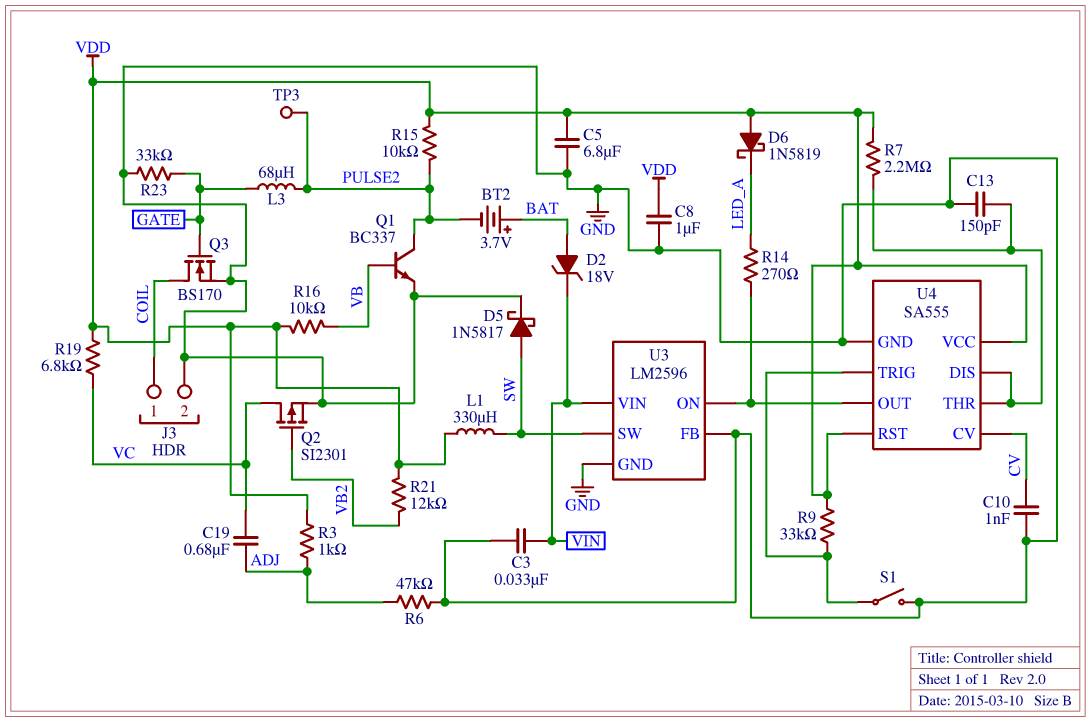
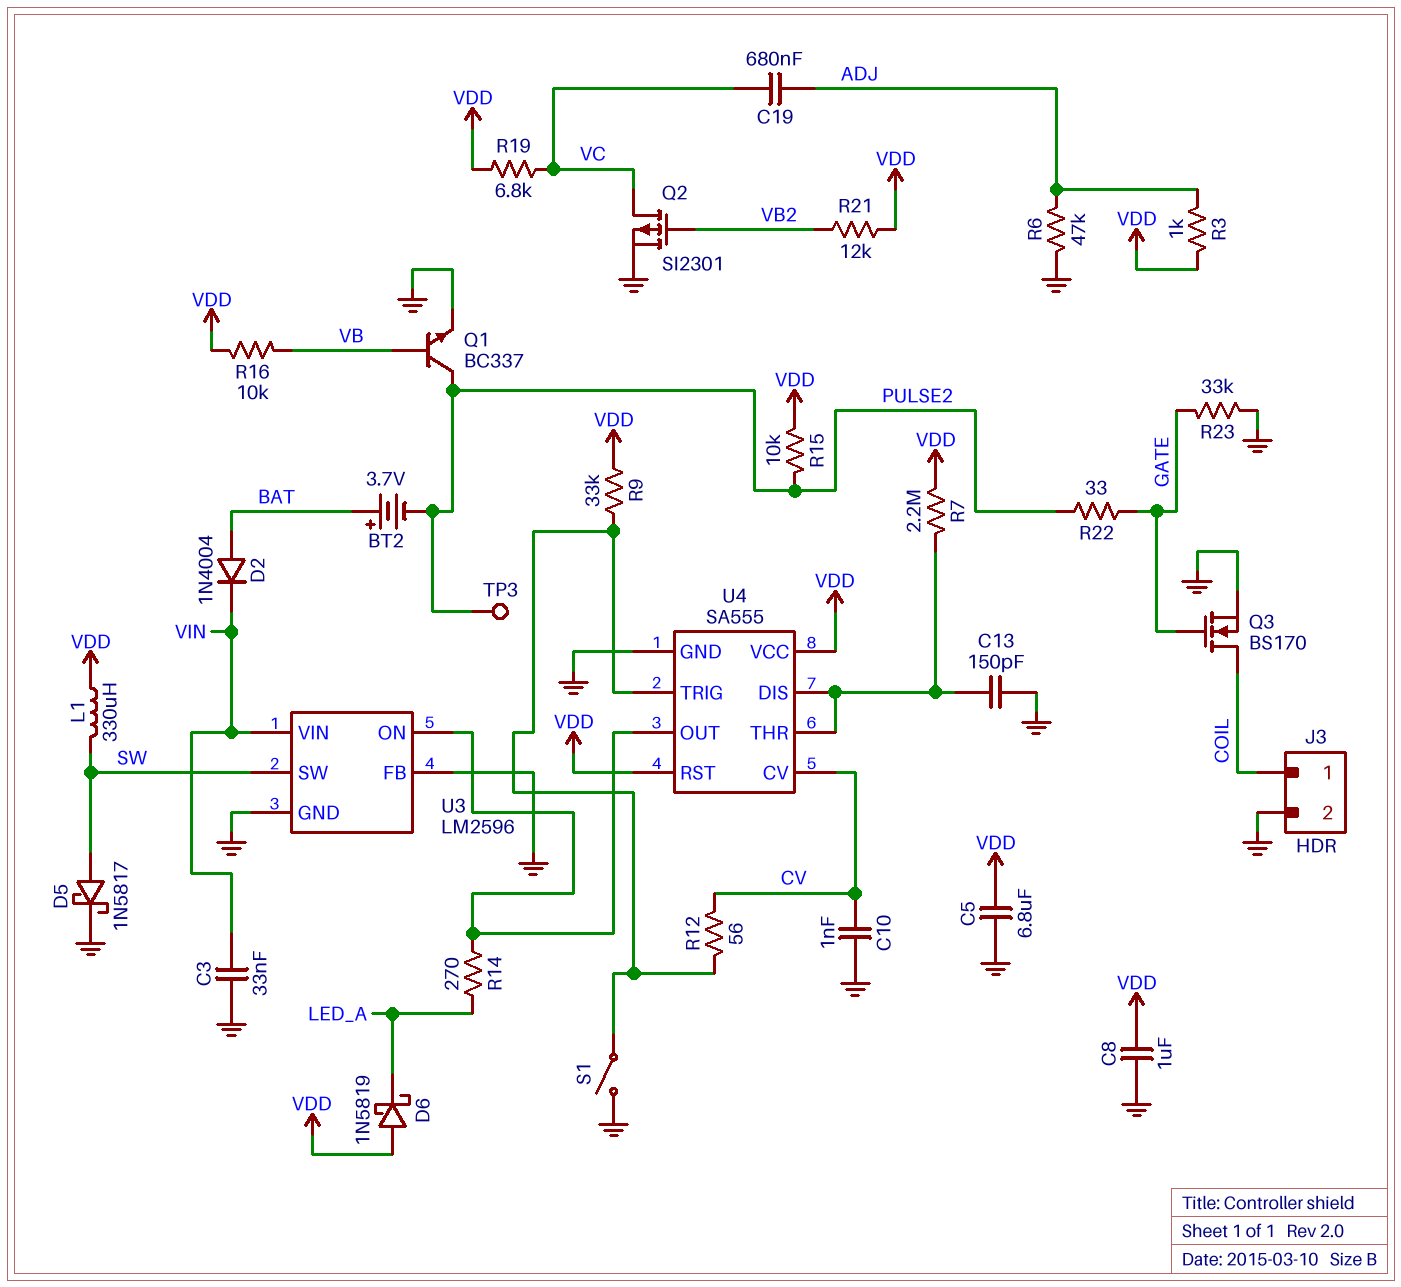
D2: zener 18V (A BAT, K VIN) -> diode 1N4004 (A BAT, K VIN)
L3: 68uH (GATE, PULSE2) -> none
R12: none -> 56 (CV, U4/TRIG)
R22: none -> 33 (GATE, PULSE2)

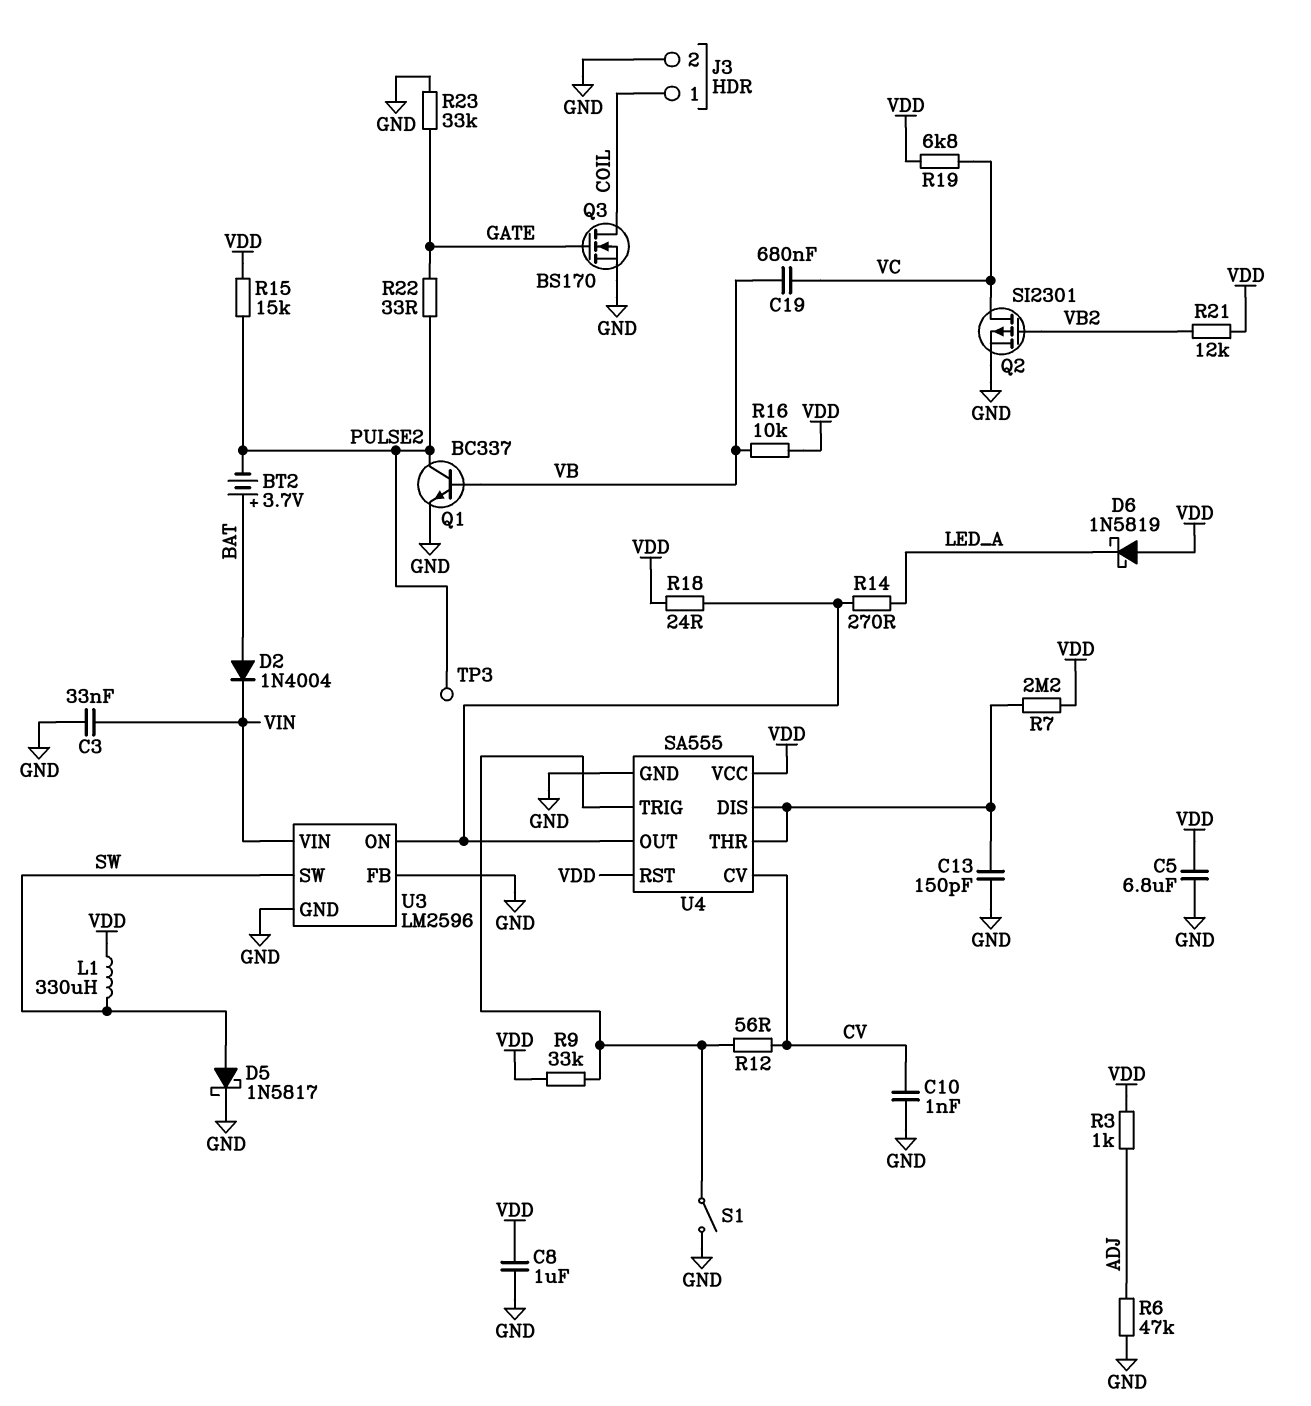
C19: 680nF (ADJ, VC) -> 680nF (VB, VC)
R15: 10k (PULSE2, VDD) -> 15k (PULSE2, VDD)
R18: none -> 24 (U3/ON, VDD)

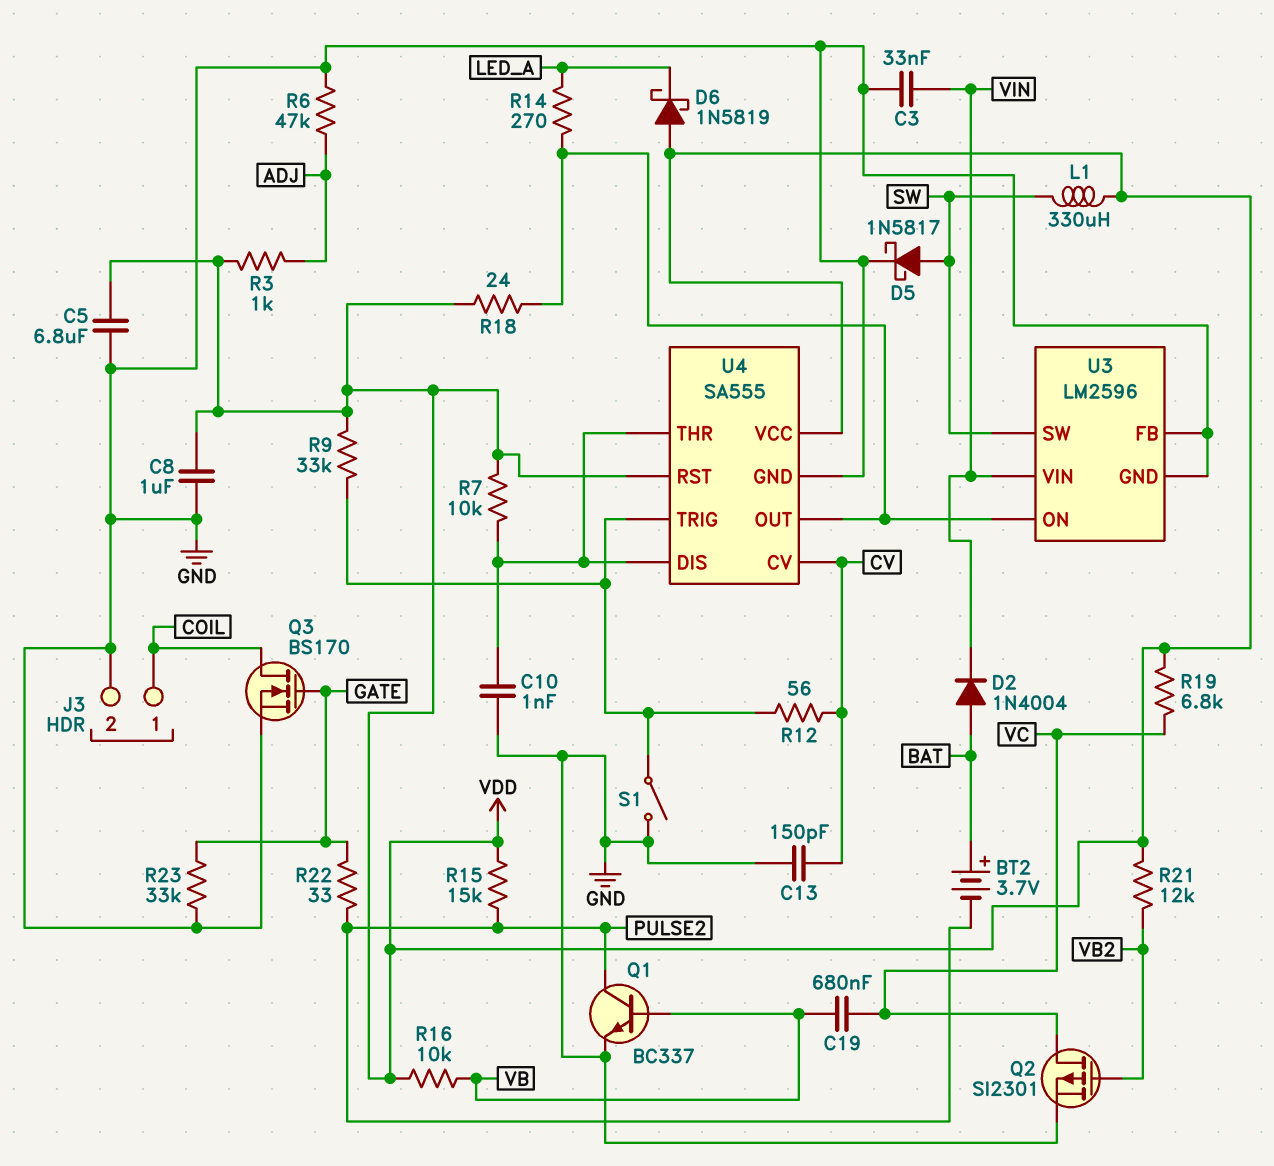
C10: 1nF (CV, GND) -> 1nF (GND, U4/DIS)
C13: 150pF (GND, U4/DIS) -> 150pF (CV, GND)
R7: 2.2M (U4/DIS, VDD) -> 10k (U4/DIS, VDD)
TP3: test point (PULSE2) -> none

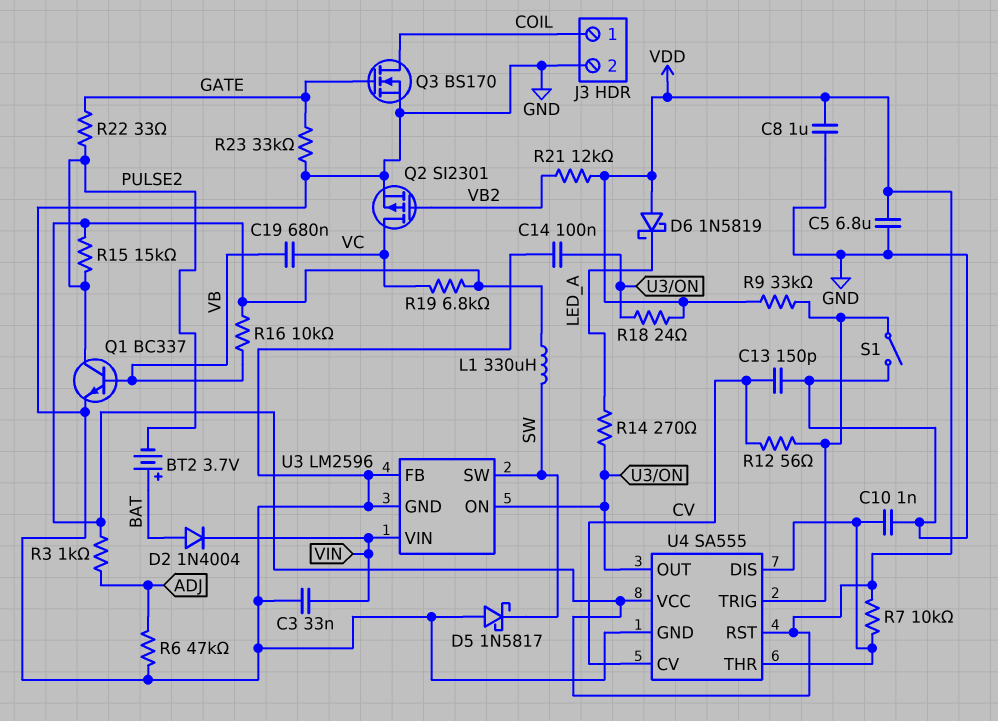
C14: none -> 100nF (GND, U3/ON)
D5: schottky 1N5817 (A SW, K GND) -> schottky 1N5817 (A GND, K SW)

